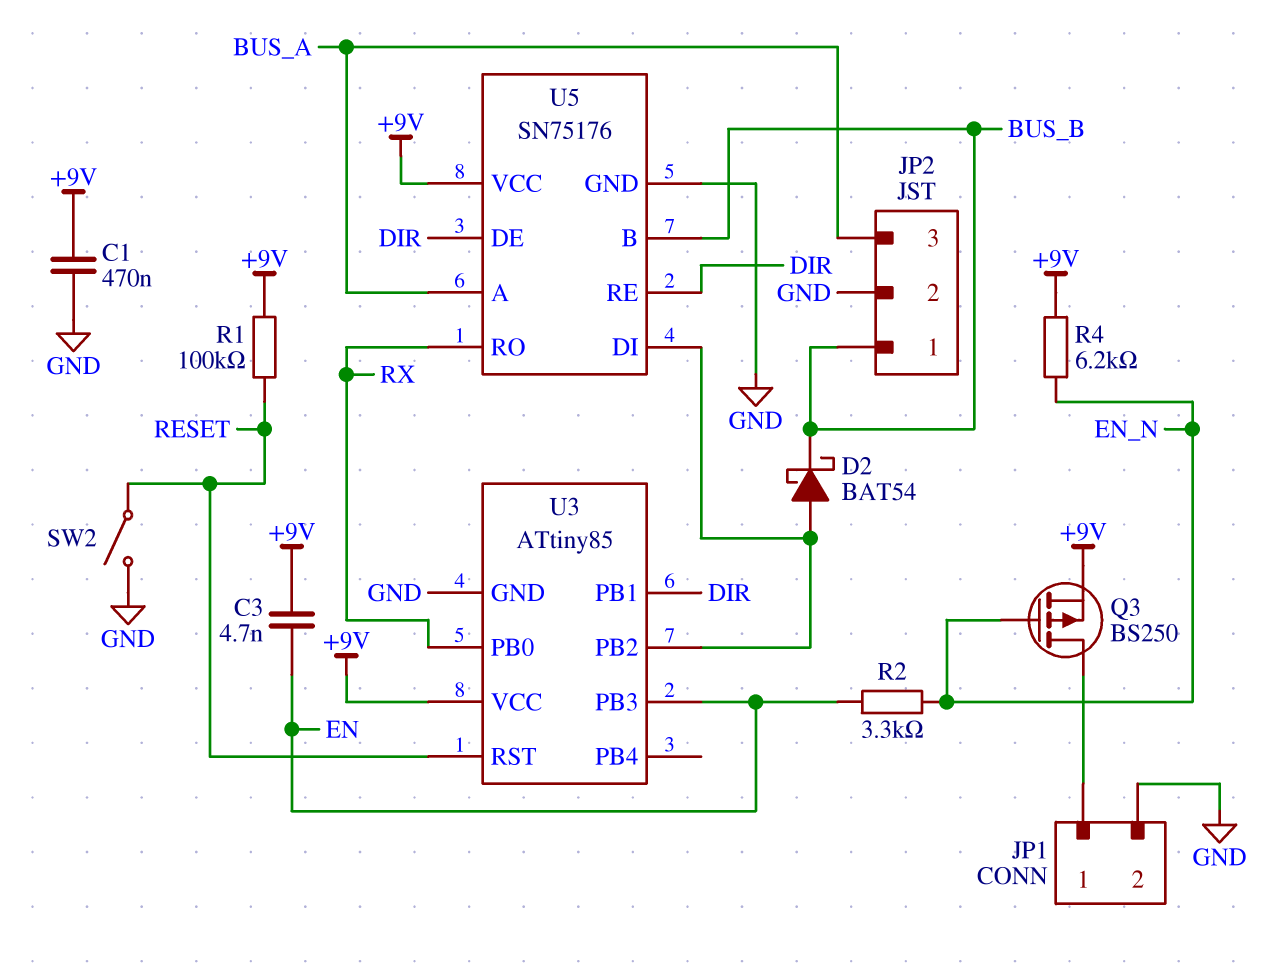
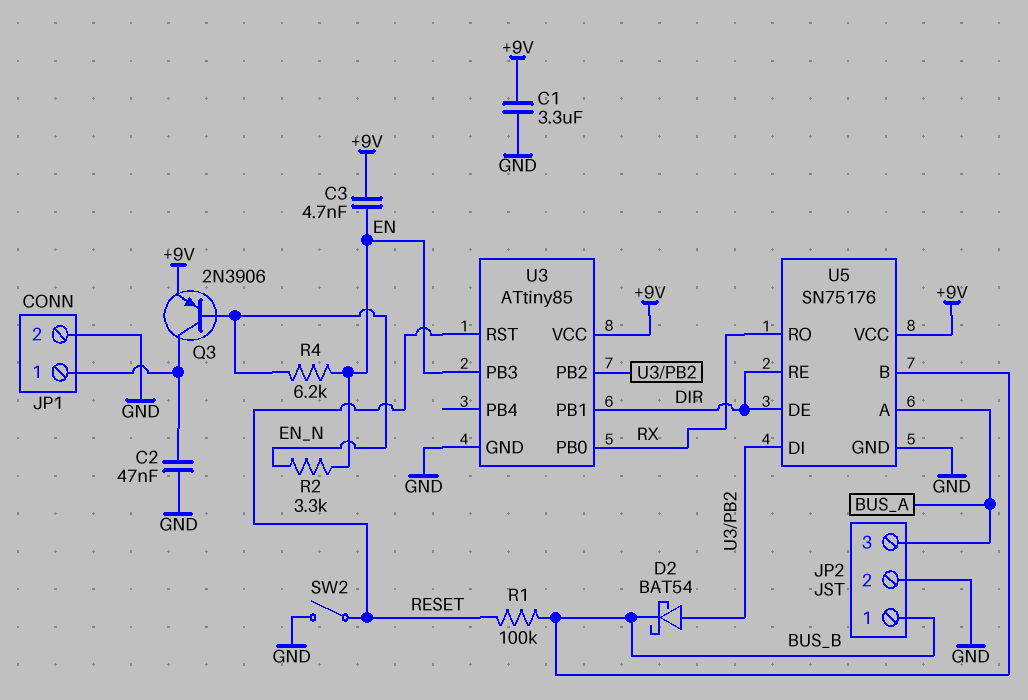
C1: 470nF (+9V, GND) -> 3.3uF (+9V, GND)
C2: none -> 47nF (GND, JP1/1)
Q3: PMOS BS250 (G EN_N, D JP1/1, S +9V) -> PNP 2N3906 (B EN_N, C JP1/1, E +9V)
R1: 100k (+9V, RESET) -> 100k (BUS_B, RESET)
R4: 6.2k (+9V, EN_N) -> 6.2k (EN, EN_N)

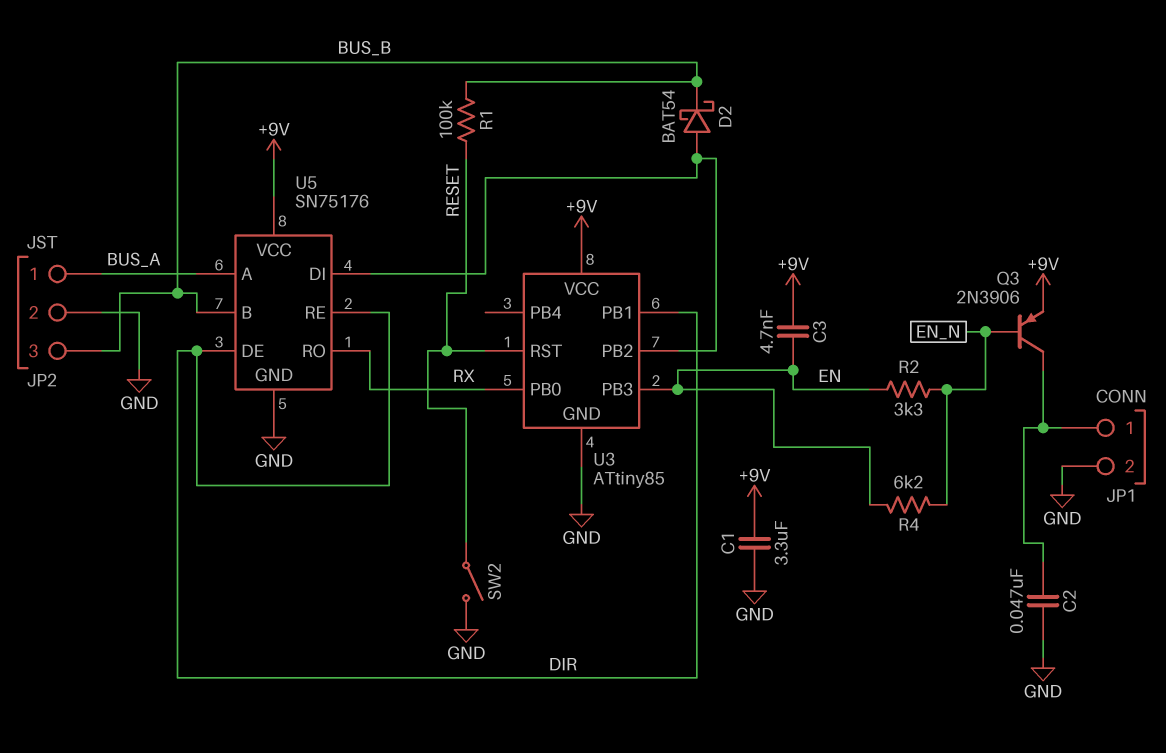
JP2 pin 1: BUS_B -> BUS_A
JP2 pin 3: BUS_A -> BUS_B

